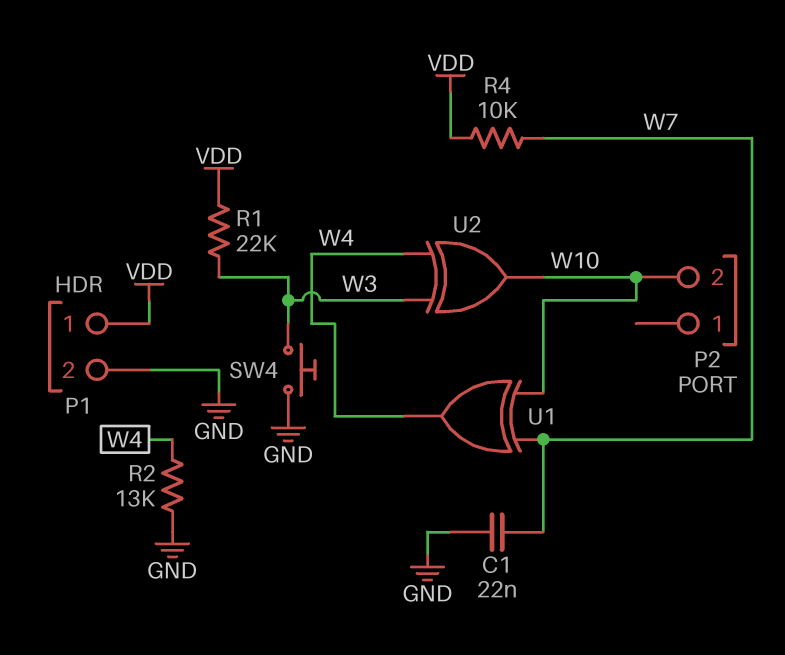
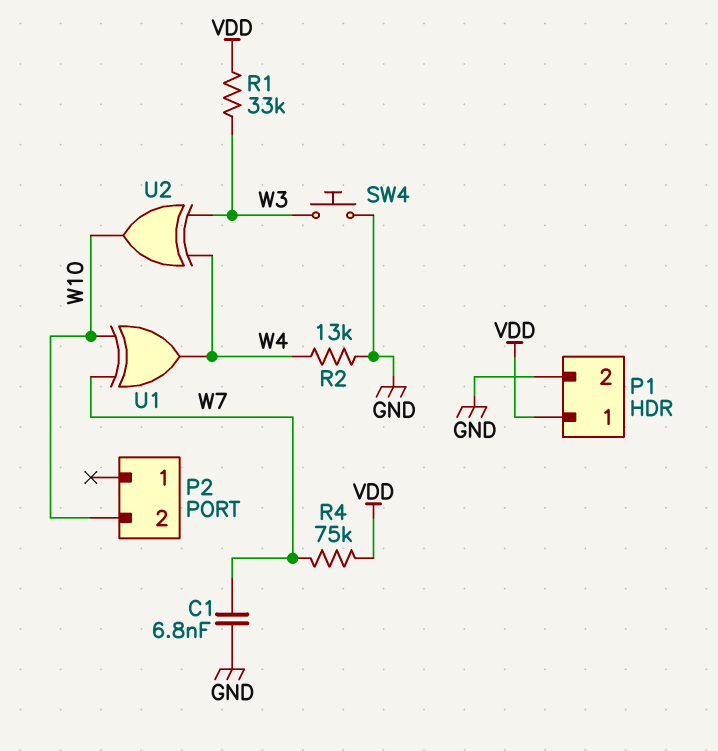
C1: 22nF (GND, W7) -> 6.8nF (GND, W7)
R1: 22k (VDD, W3) -> 33k (VDD, W3)
R4: 10k (VDD, W7) -> 75k (VDD, W7)

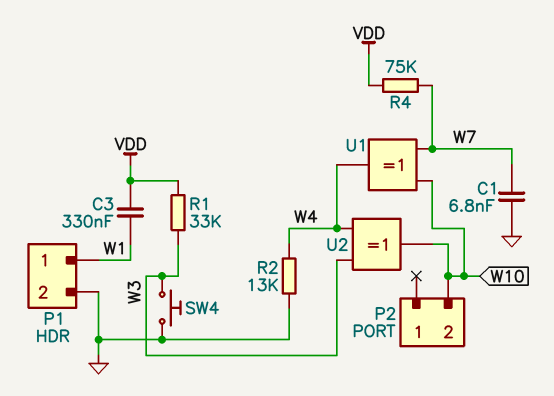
C3: none -> 330nF (VDD, W1)
P1 pin 1: VDD -> W1

